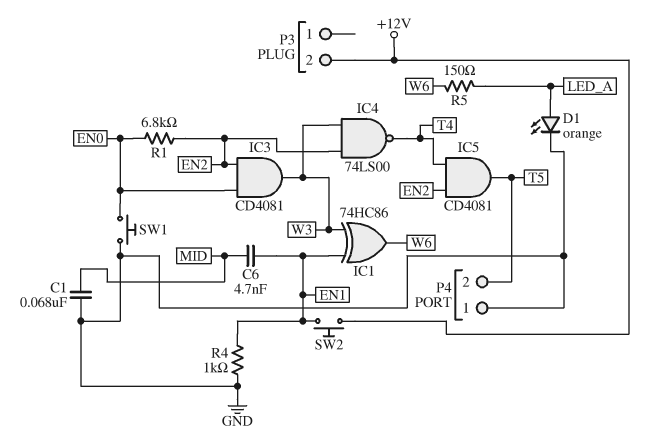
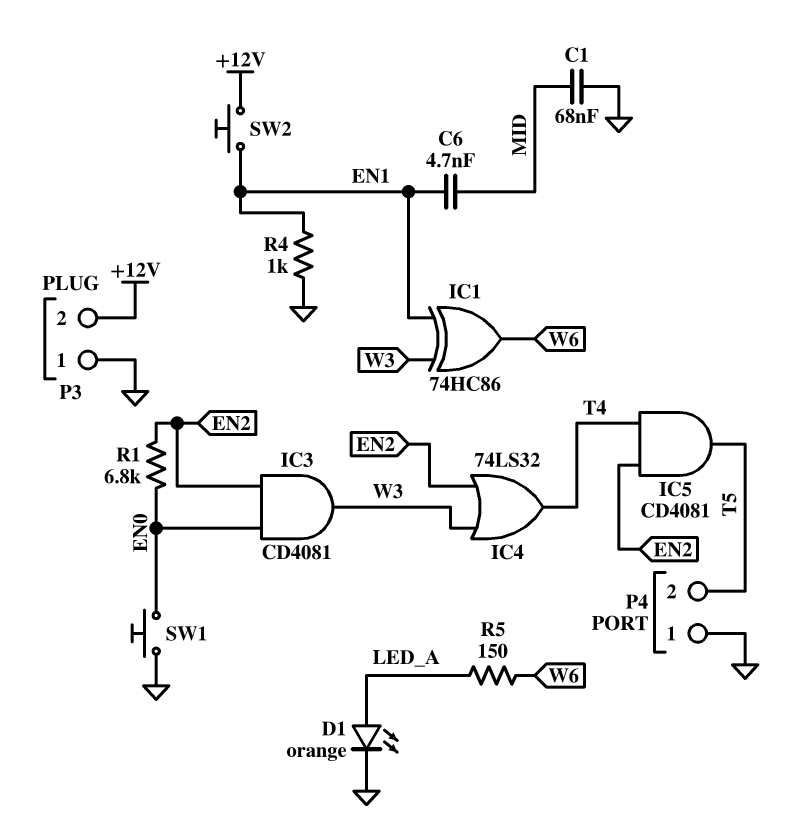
IC4: NAND 74LS00 (in EN2, in W3, out T4) -> OR 74LS32 (in EN2, in W3, out T4)
P3 pin 1: none -> GND

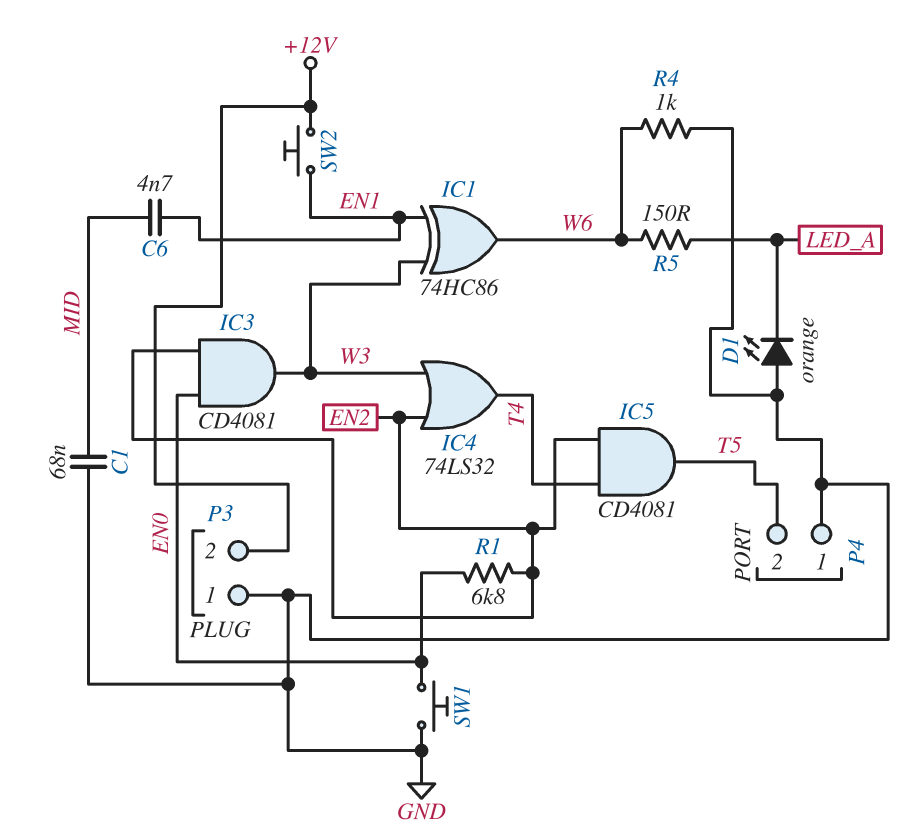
D1: LED orange (A LED_A, K GND) -> LED orange (A GND, K LED_A)
R4: 1k (EN1, GND) -> 1k (GND, W6)

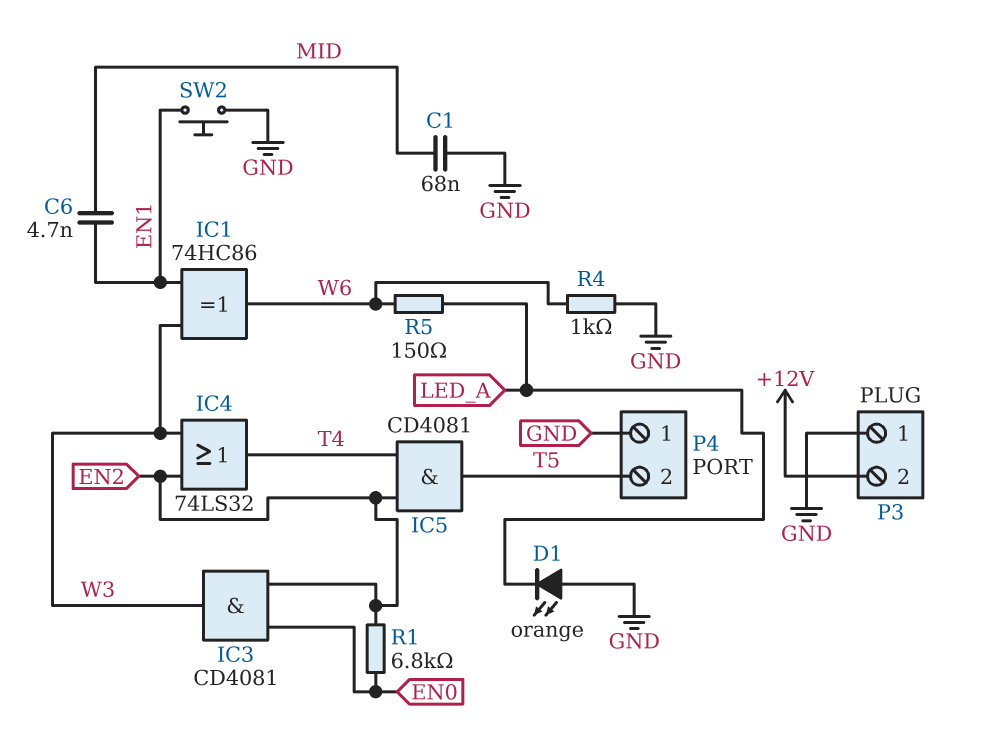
SW1: button (EN0, GND) -> none
SW2: button (+12V, EN1) -> button (EN1, GND)

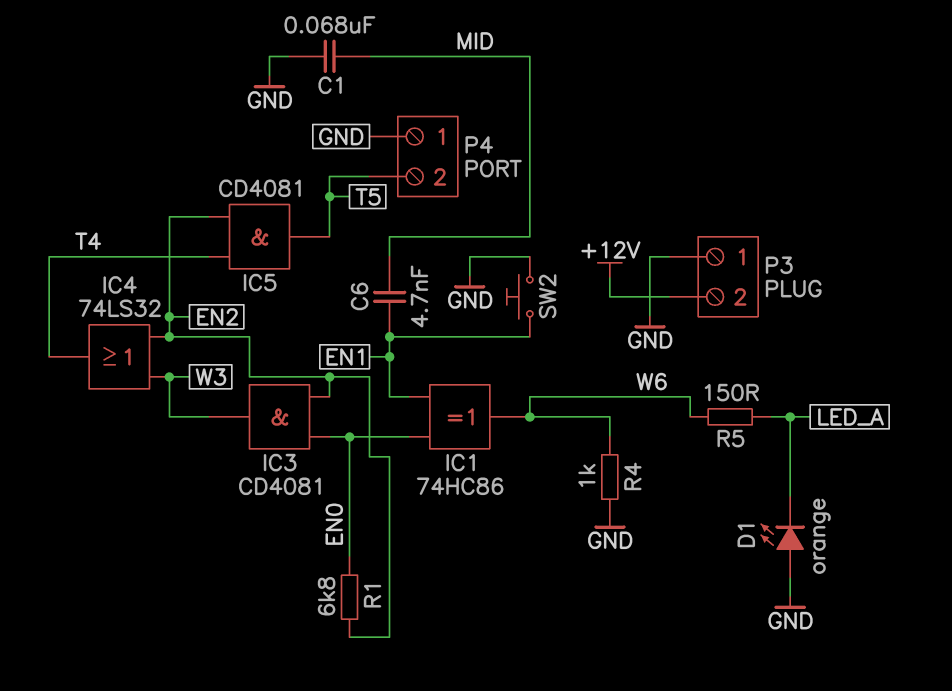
IC1: XOR 74HC86 (in EN1, in W3, out W6) -> XOR 74HC86 (in EN0, in EN1, out W6)

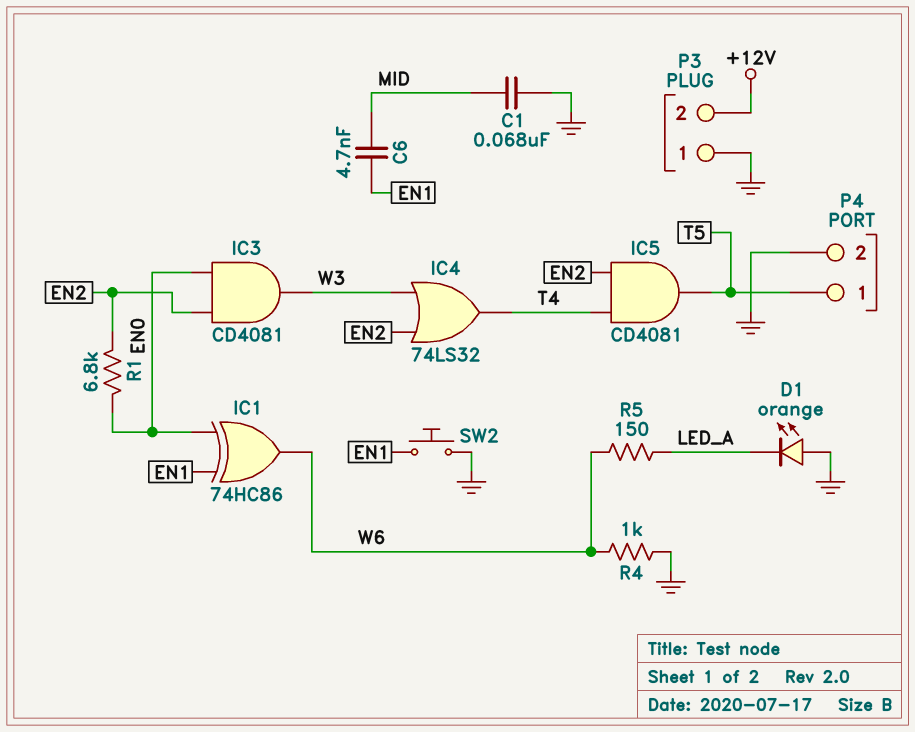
P4 pin 1: GND -> T5
P4 pin 2: T5 -> GND

